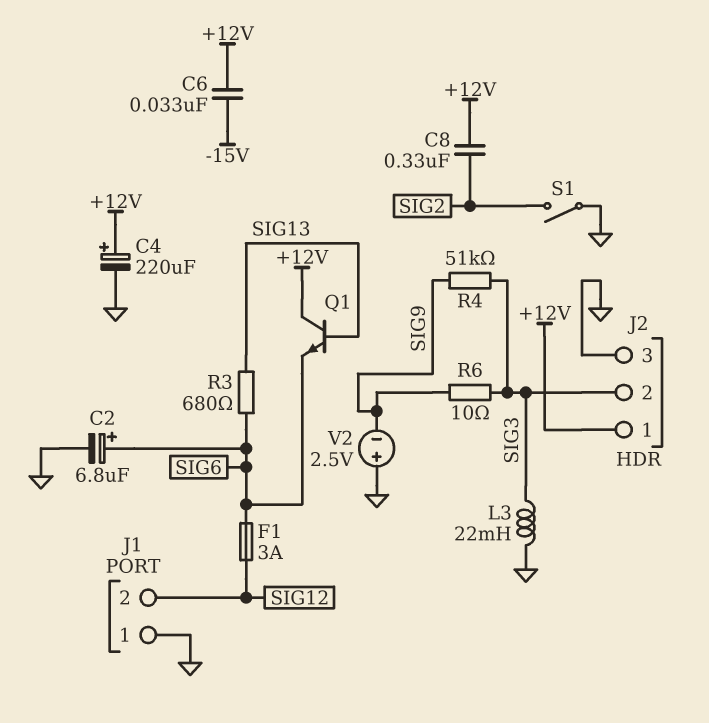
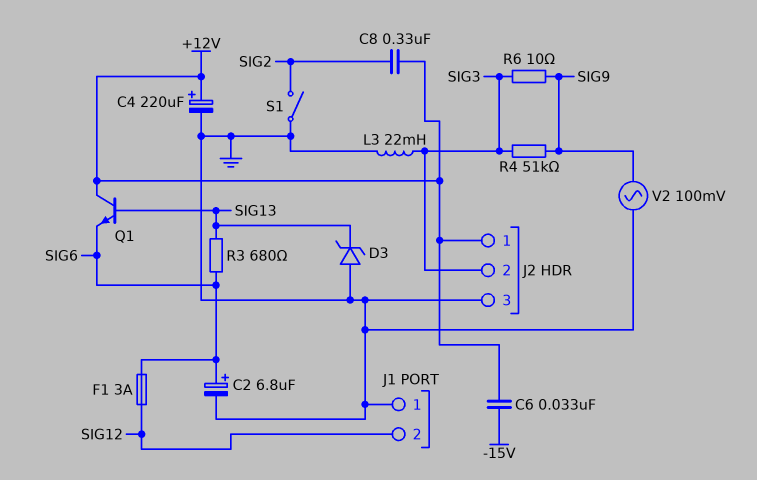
D3: none -> zener (A GND, K SIG13)
V2: 2.5V (plus GND, minus SIG9) -> AC 100mV (GND, SIG9)

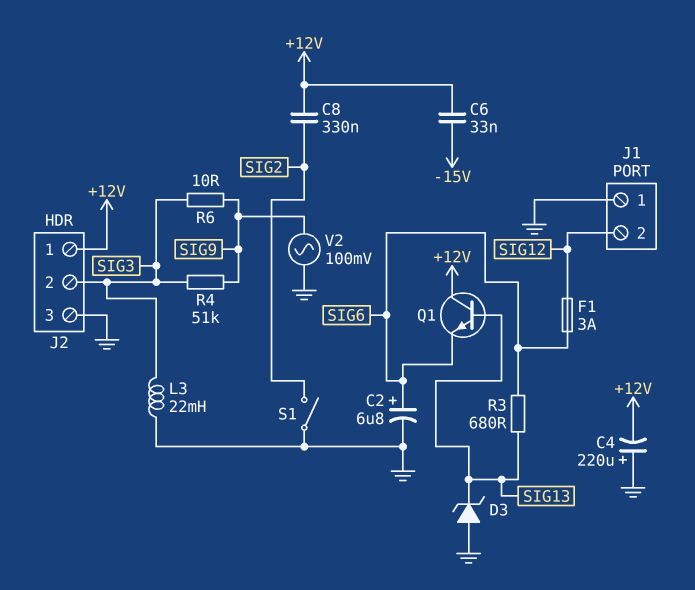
C4: 220uF (plus +12V, minus GND) -> 220uF (plus GND, minus +12V)

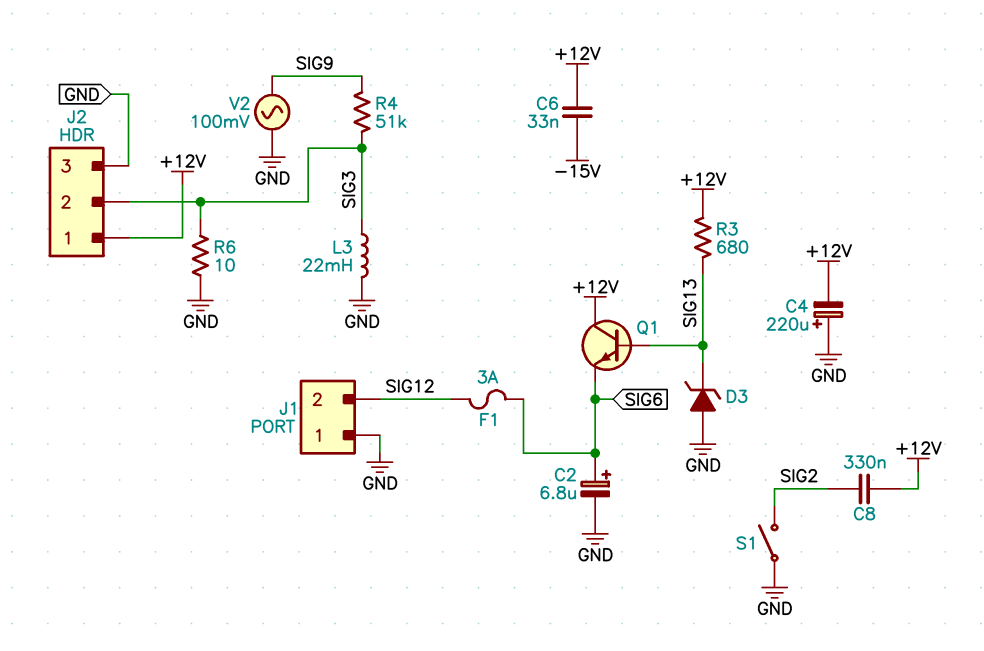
R3: 680 (SIG6, SIG13) -> 680 (+12V, SIG13)
R6: 10 (SIG3, SIG9) -> 10 (GND, SIG3)

